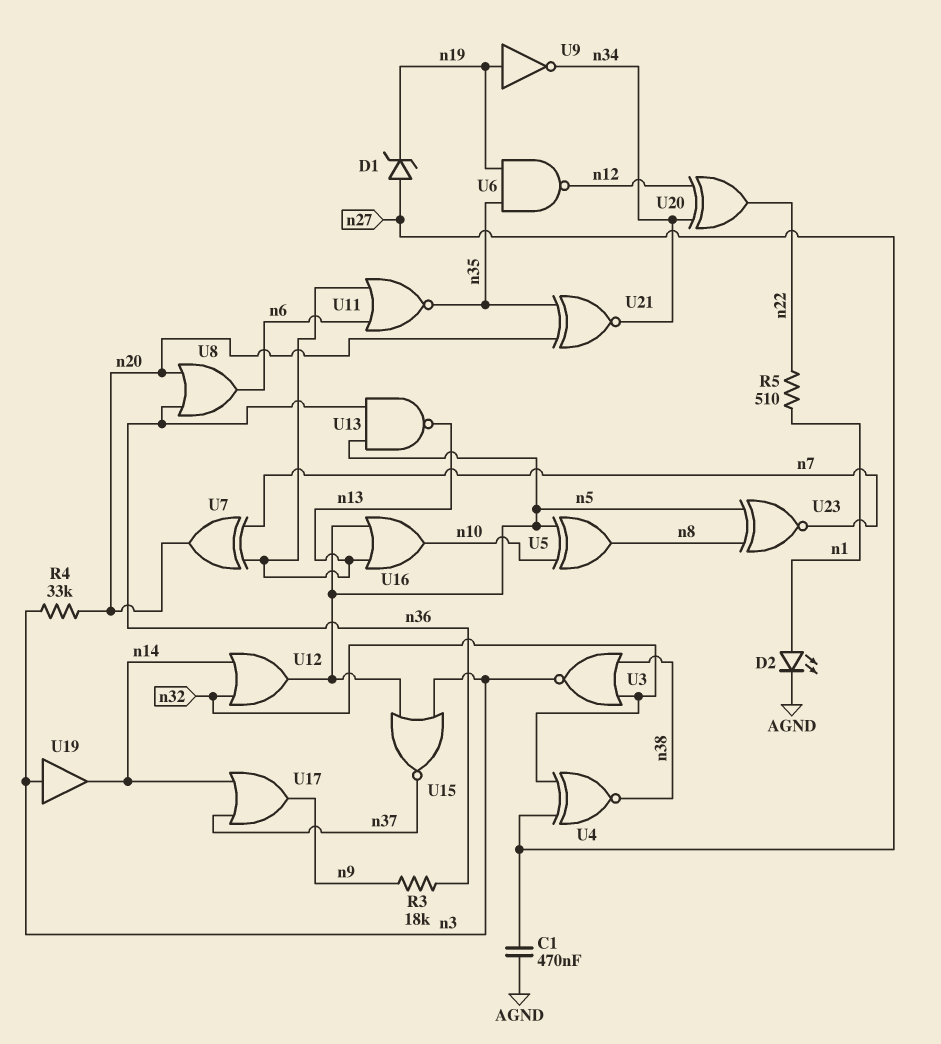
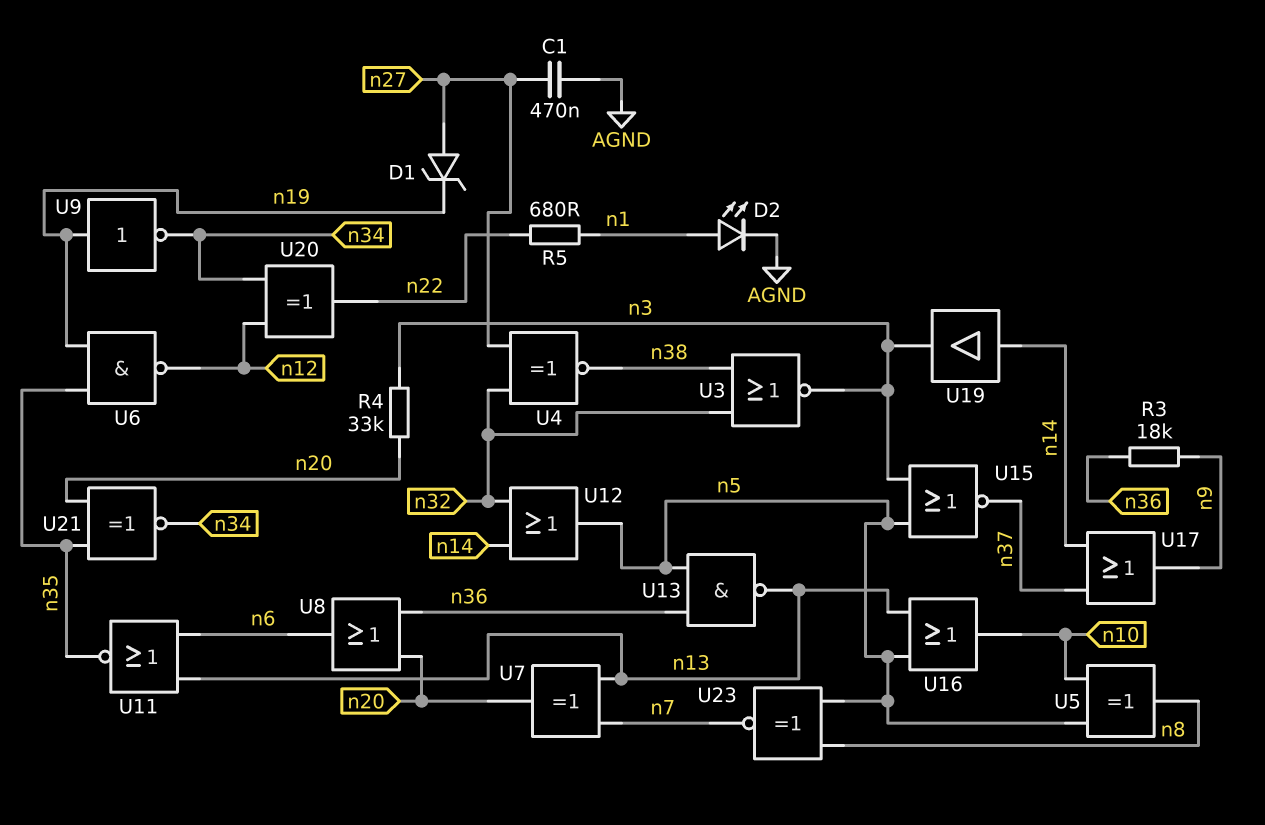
R5: 510 (n1, n22) -> 680 (n1, n22)
U19: buffer (in n3, out n14) -> buffer (in n14, out n3)

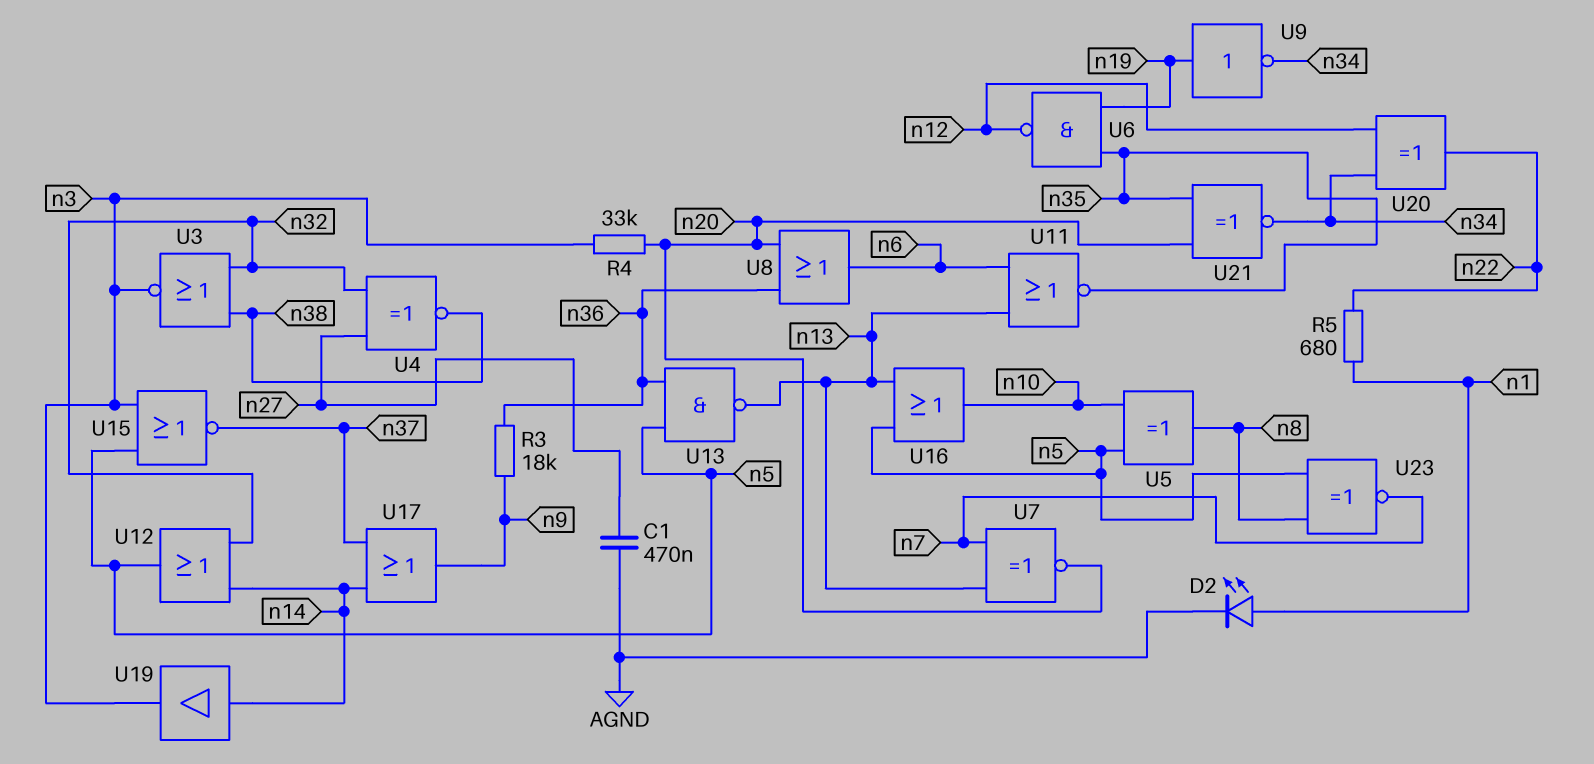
D1: zener (A n27, K n19) -> none
U7: XOR (in n7, in n13, out n20) -> XNOR (in n7, in n13, out n20)

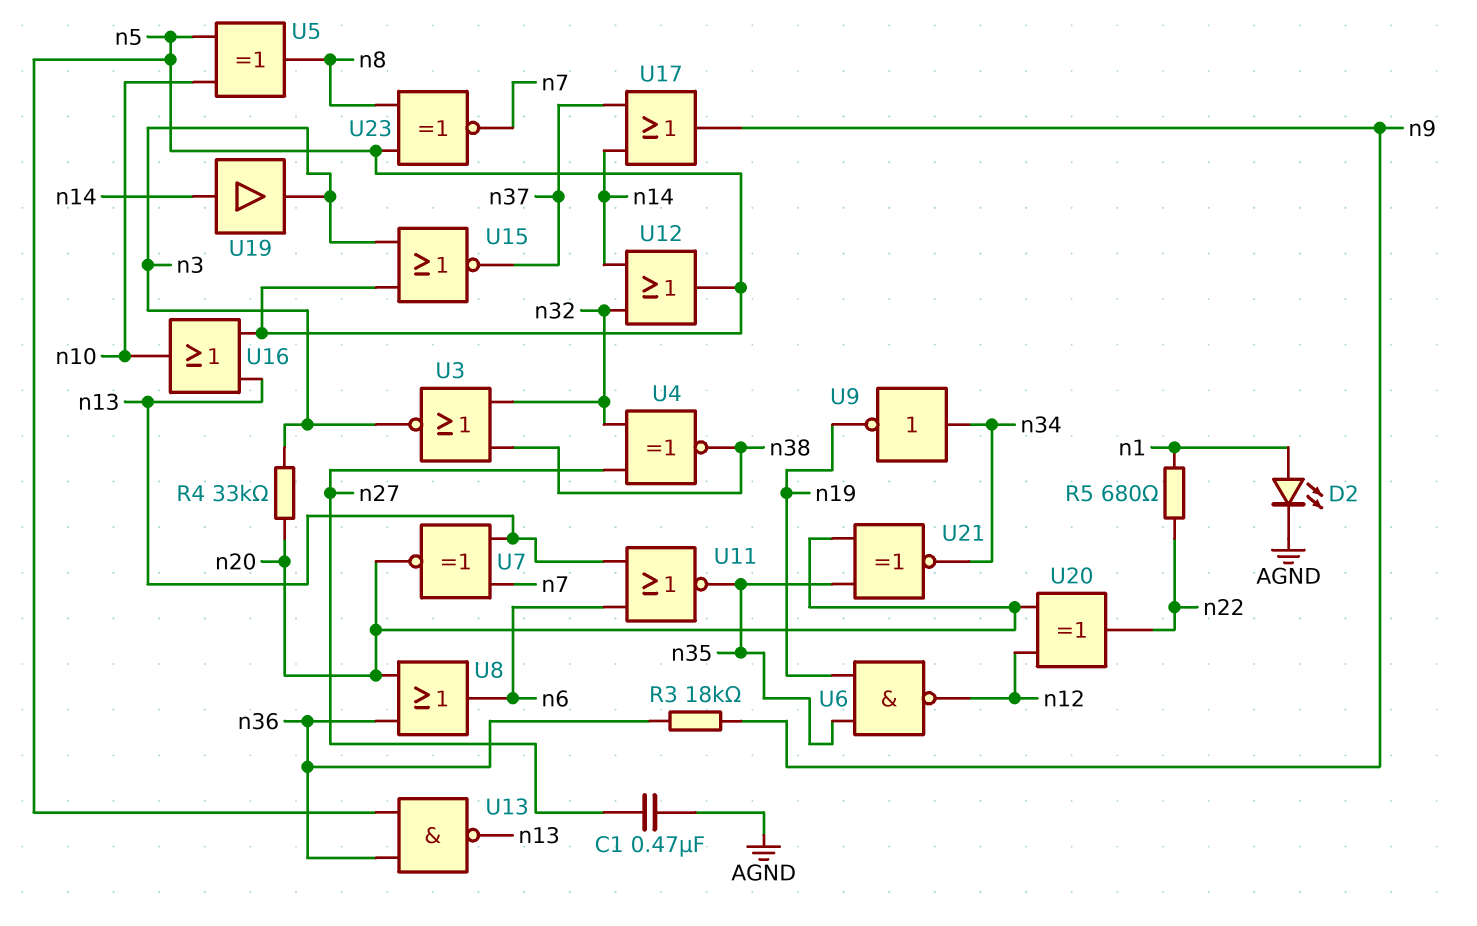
U9: NOT (in n19, out n34) -> NOT (in n34, out n19)
U20: XOR (in n12, in n34, out n22) -> XOR (in n12, in n20, out n22)

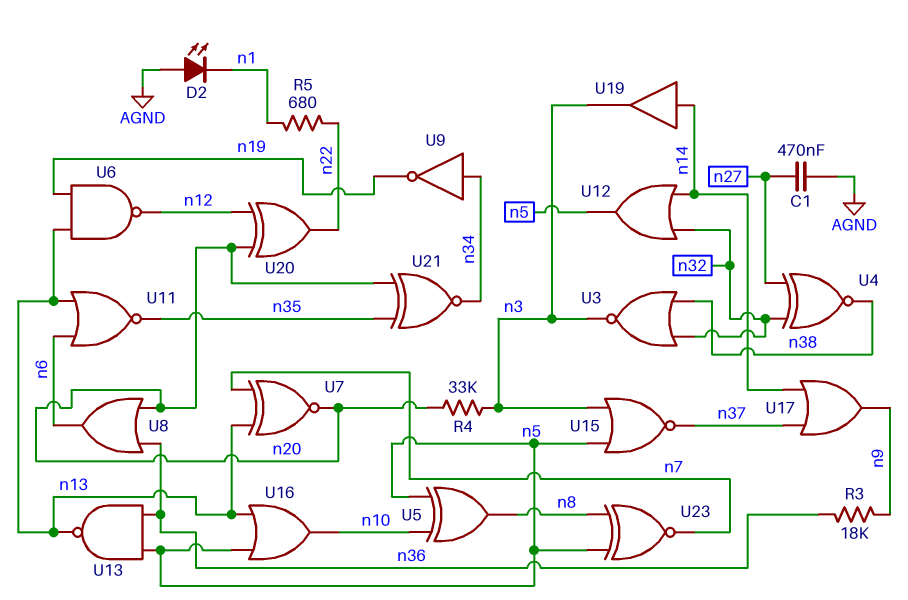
D2: LED (A n1, K AGND) -> LED (A AGND, K n1)
U6: NAND (in n19, in n35, out n12) -> NAND (in n13, in n19, out n12)

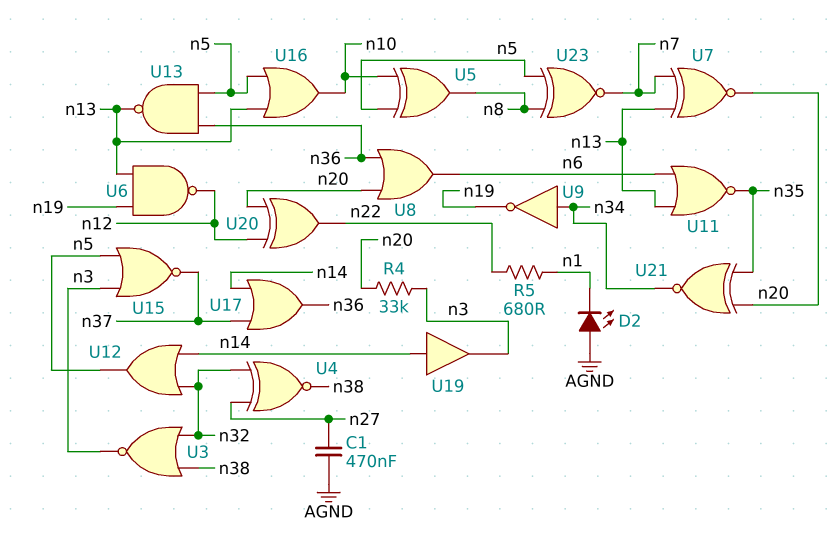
R3: 18k (n9, n36) -> none
U17: OR (in n14, in n37, out n9) -> OR (in n14, in n37, out n36)

